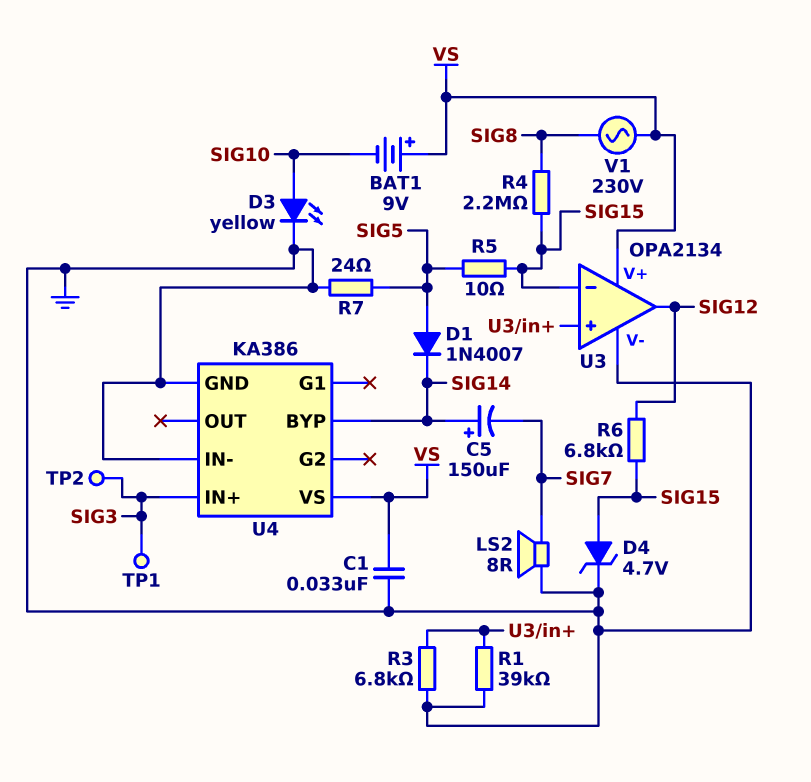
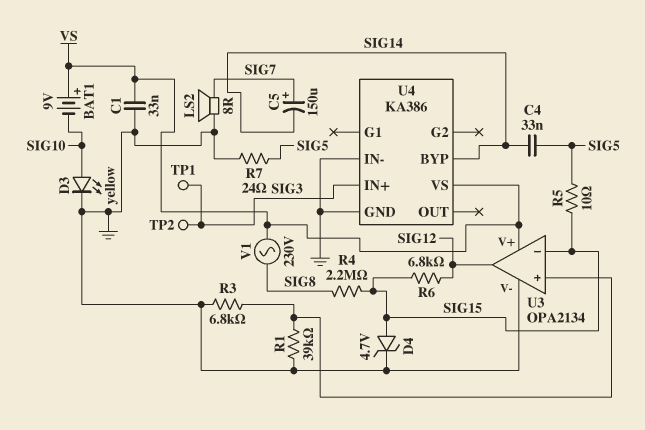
C4: none -> 33nF (SIG5, SIG14)
C5: 150uF (plus SIG14, minus SIG7) -> 150uF (plus SIG7, minus SIG14)
D1: diode 1N4007 (A SIG5, K SIG14) -> none

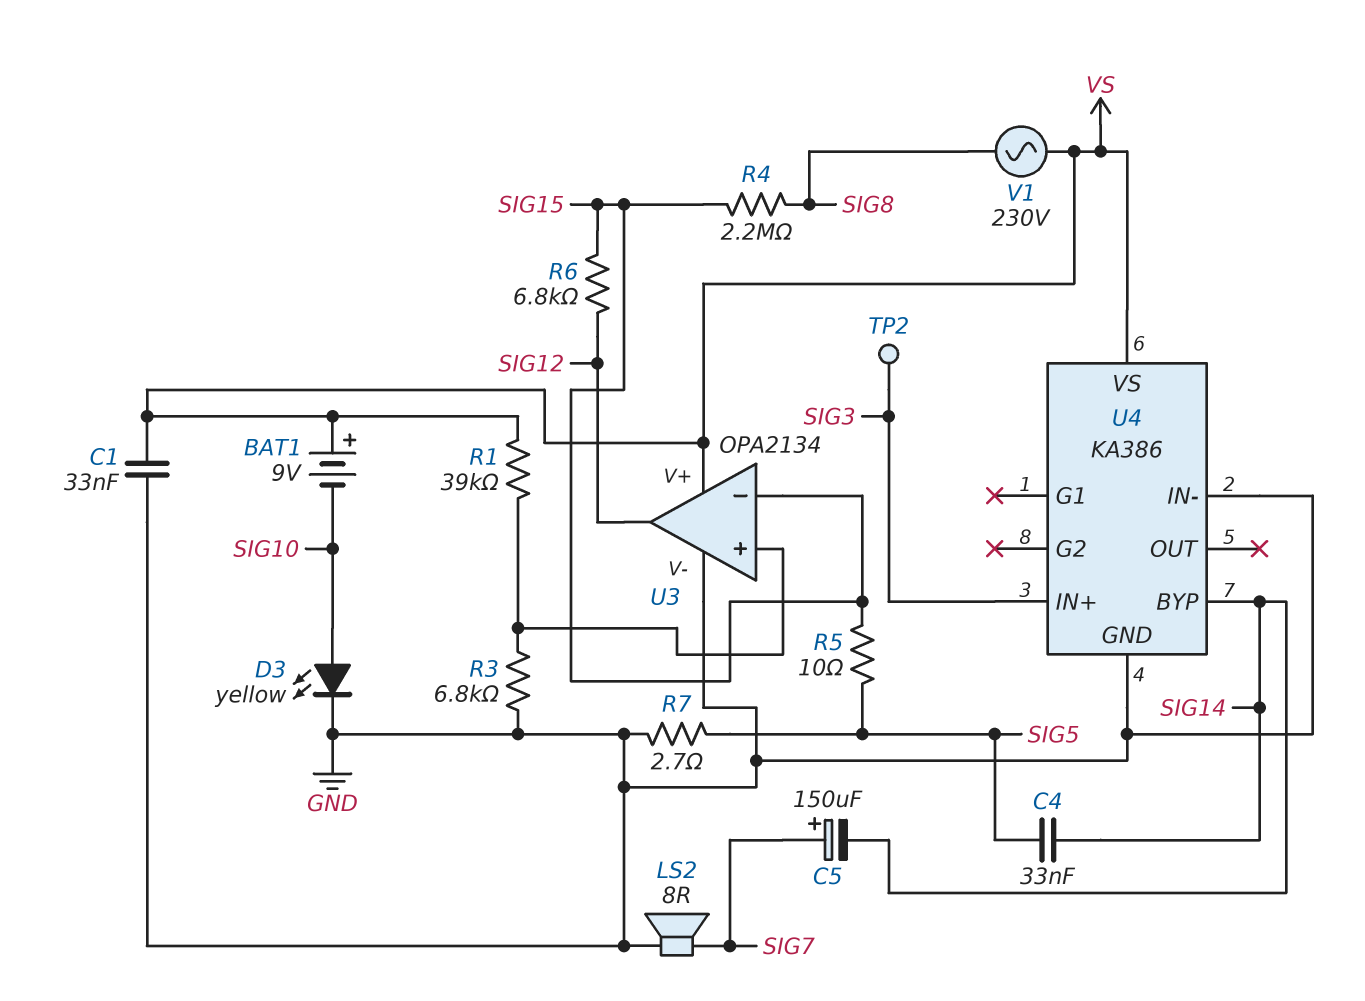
D4: zener 4.7V (A SIG15, K GND) -> none
R1: 39k (GND, U3/in+) -> 39k (U3/in+, VS)
R7: 24 (GND, SIG5) -> 2.7 (GND, SIG5)
TP1: test point (SIG3) -> none

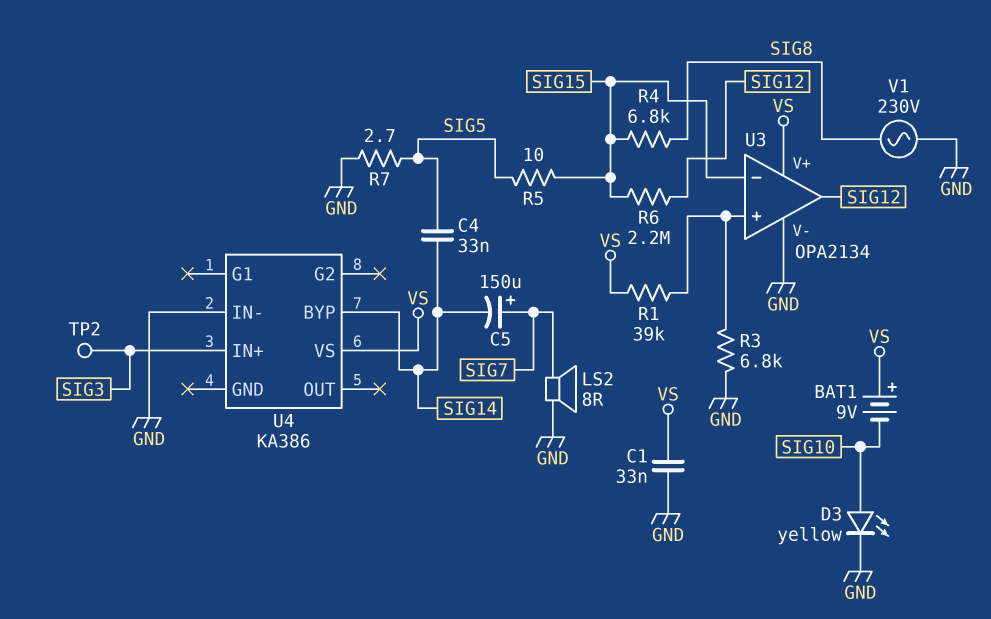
R4: 2.2M (SIG8, SIG15) -> 6.8k (SIG8, SIG15)
R6: 6.8k (SIG12, SIG15) -> 2.2M (SIG12, SIG15)
U4 pin GND: GND -> none
V1: AC 230V (SIG8, VS) -> AC 230V (GND, SIG8)

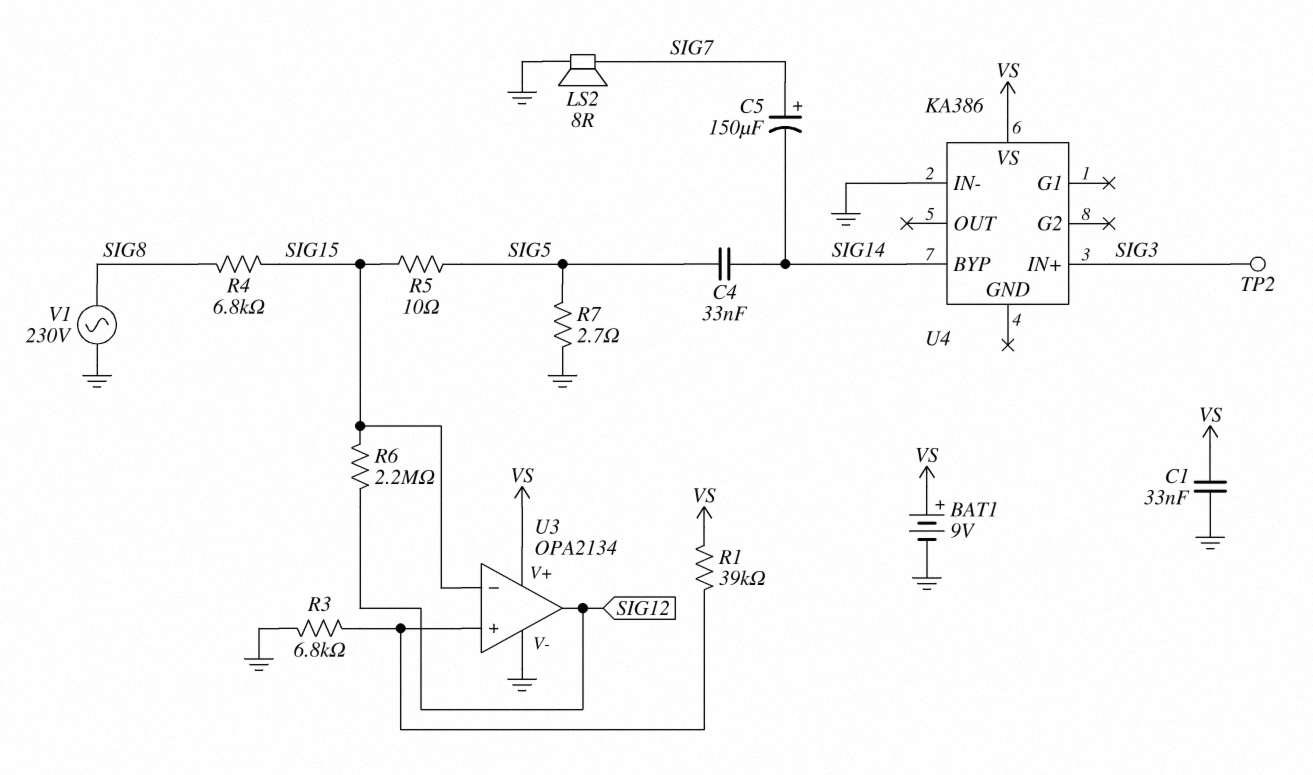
BAT1: 9V (plus VS, minus SIG10) -> 9V (plus VS, minus GND)
D3: LED yellow (A SIG10, K GND) -> none

